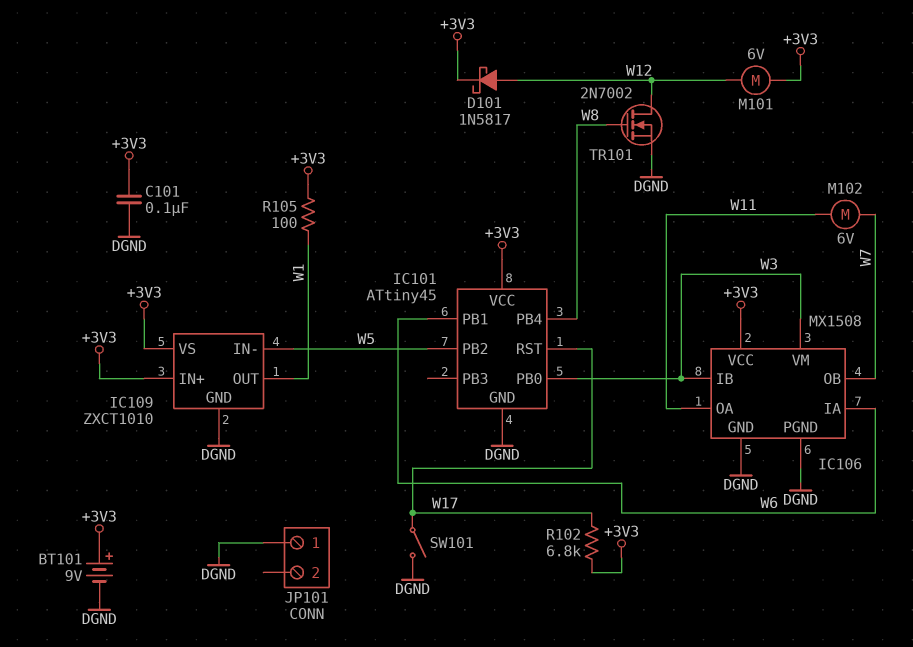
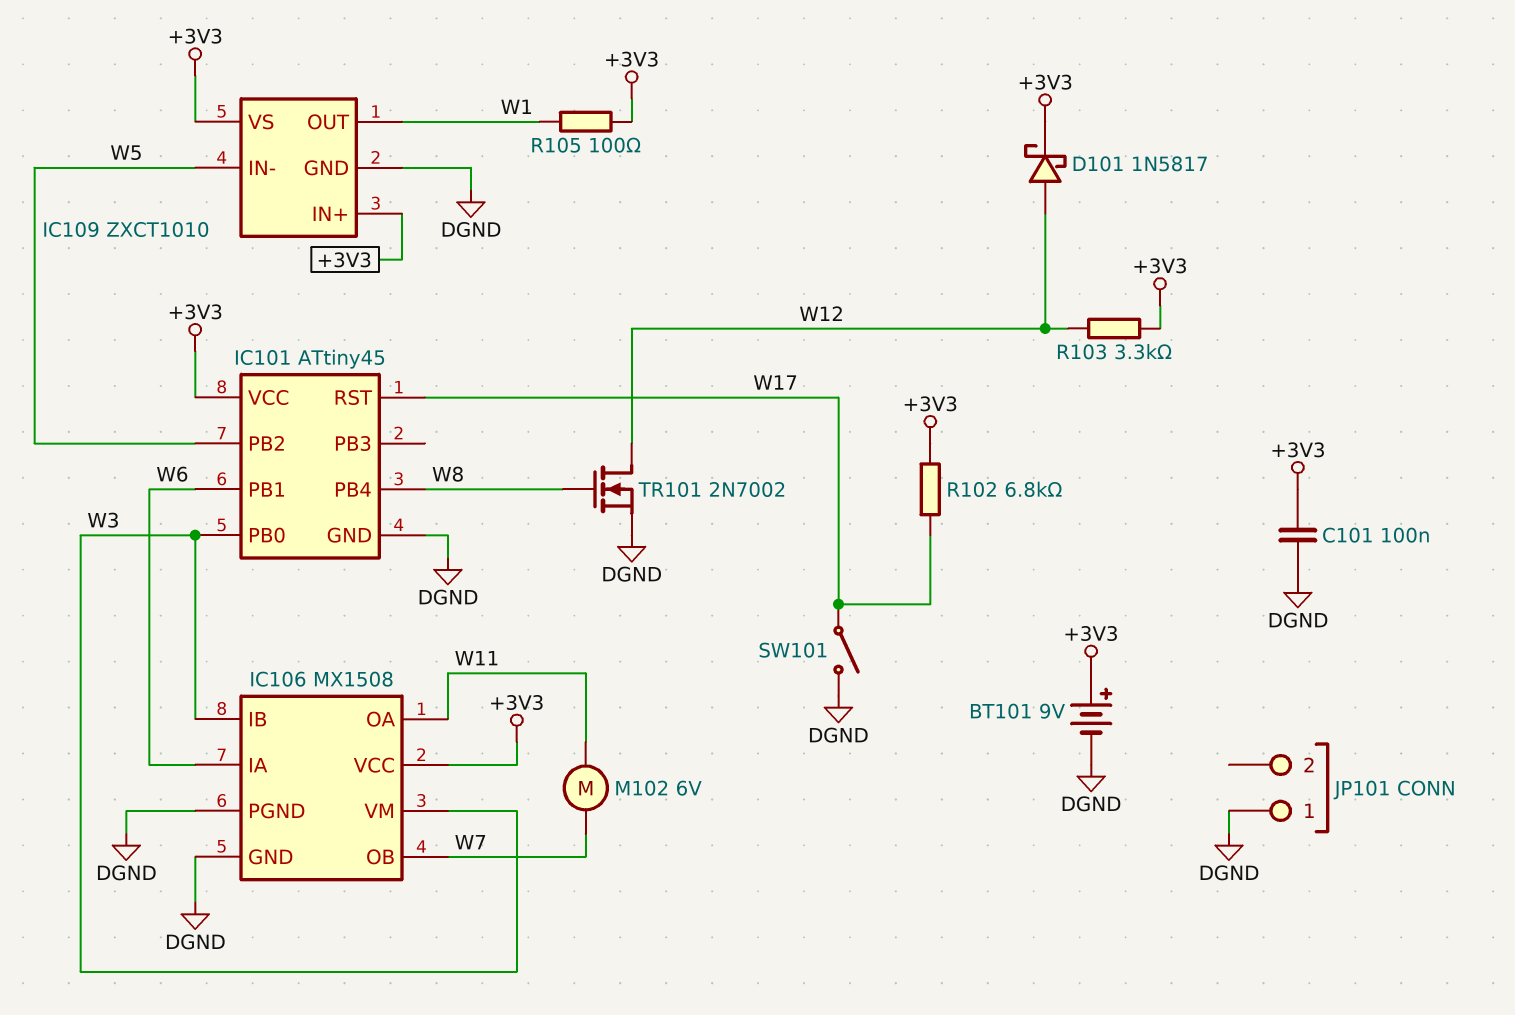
M101: motor 6V (+3V3, W12) -> none
R103: none -> 3.3k (+3V3, W12)

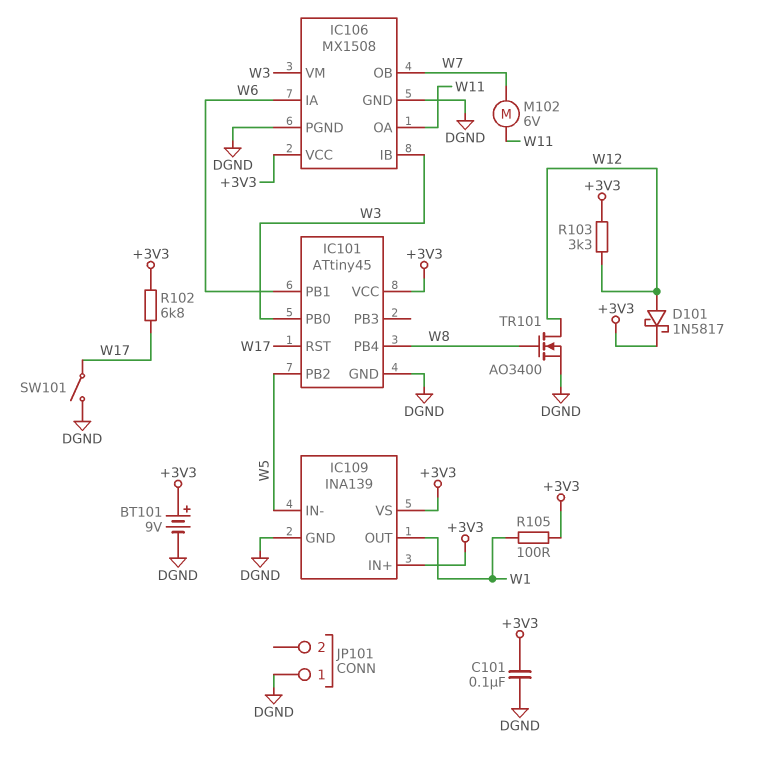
IC109: ZXCT1010 -> INA139
TR101: NMOS 2N7002 (G W8, D W12, S DGND) -> NMOS AO3400 (G W8, D W12, S DGND)

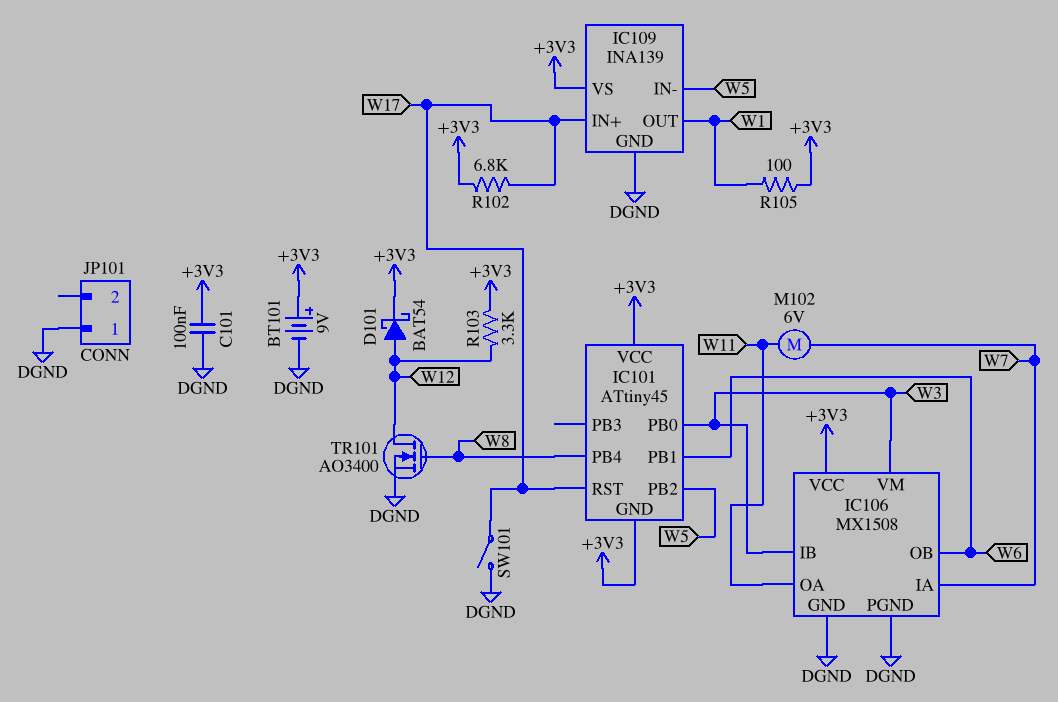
D101: schottky 1N5817 (A W12, K +3V3) -> schottky BAT54 (A W12, K +3V3)
IC101 pin GND: DGND -> +3V3
IC106 pin IA: W6 -> W7
IC106 pin OB: W7 -> W6
IC109 pin IN+: +3V3 -> W17

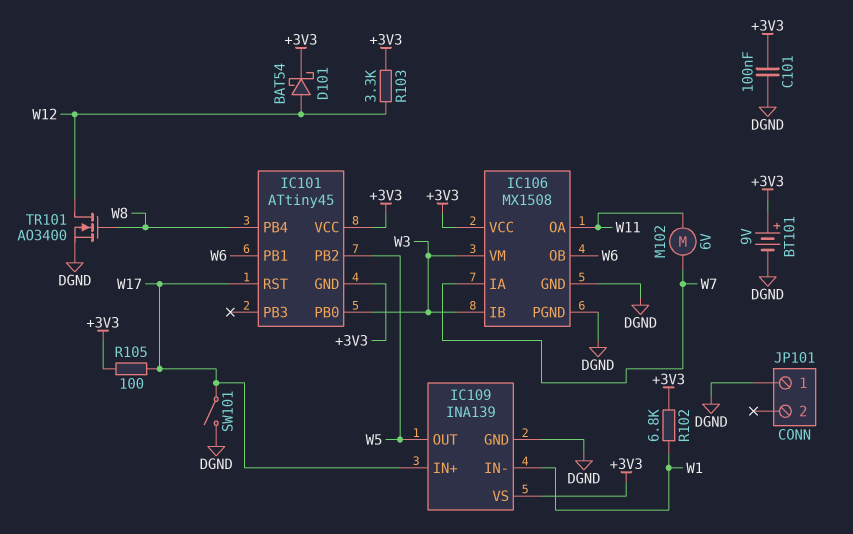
IC109 pin IN-: W5 -> W1
IC109 pin OUT: W1 -> W5
R102: 6.8k (+3V3, W17) -> 6.8k (+3V3, W1)
R105: 100 (+3V3, W1) -> 100 (+3V3, W17)

